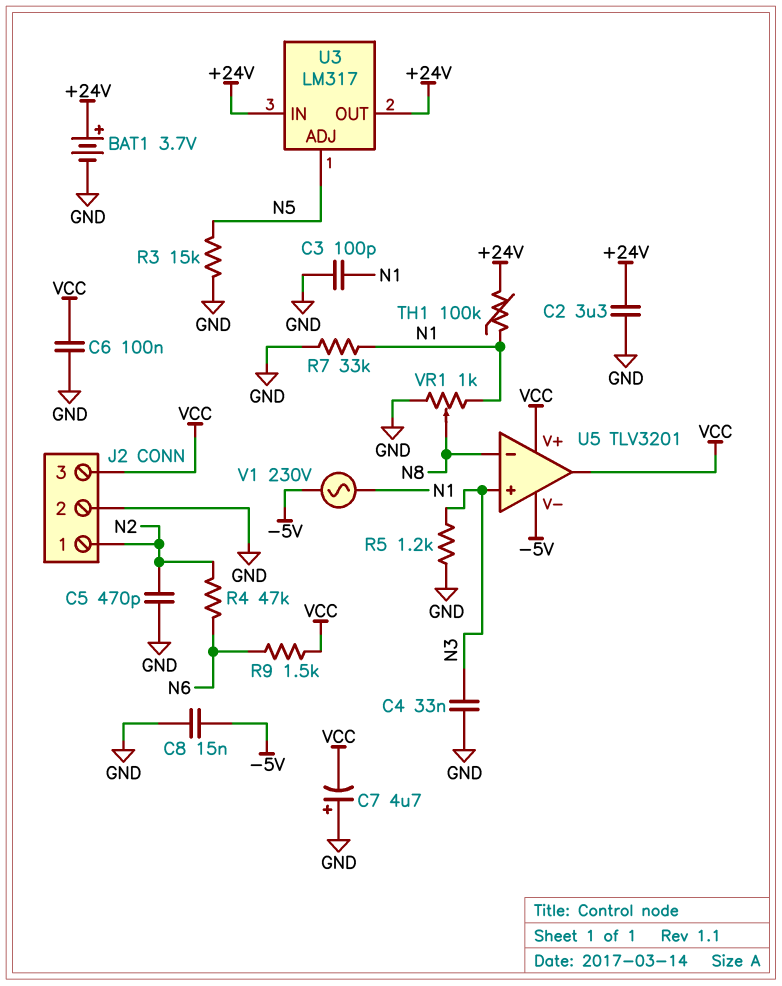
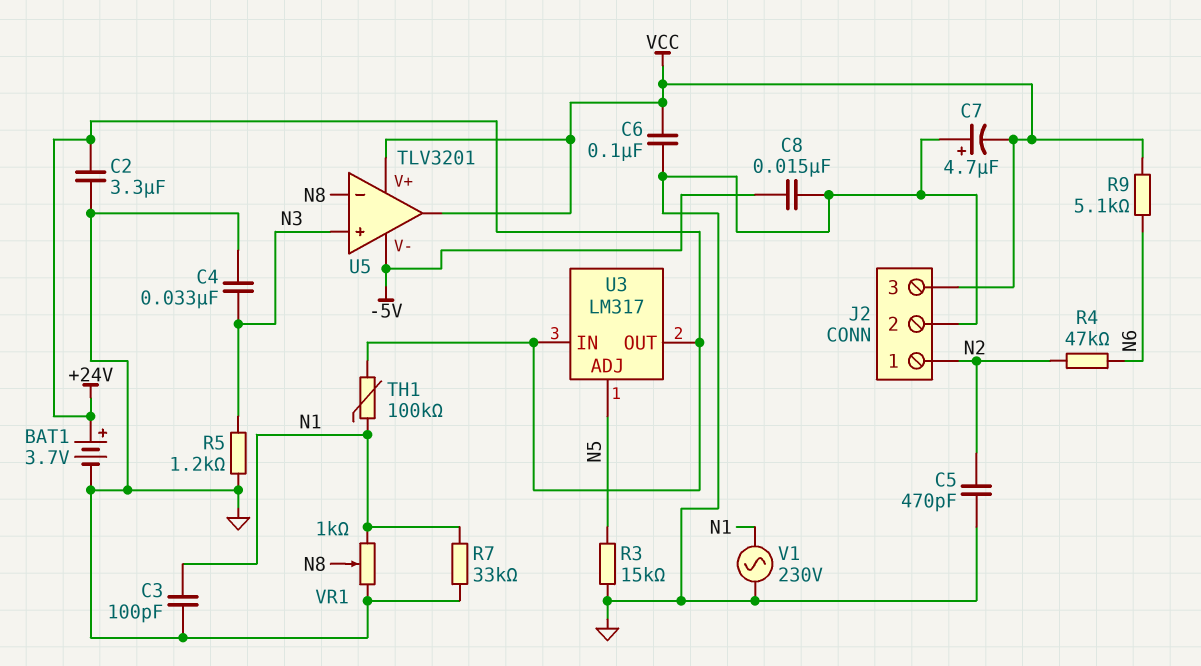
R9: 1.5k (N6, VCC) -> 5.1k (N6, VCC)
V1: AC 230V (-5V, N1) -> AC 230V (GND, N1)

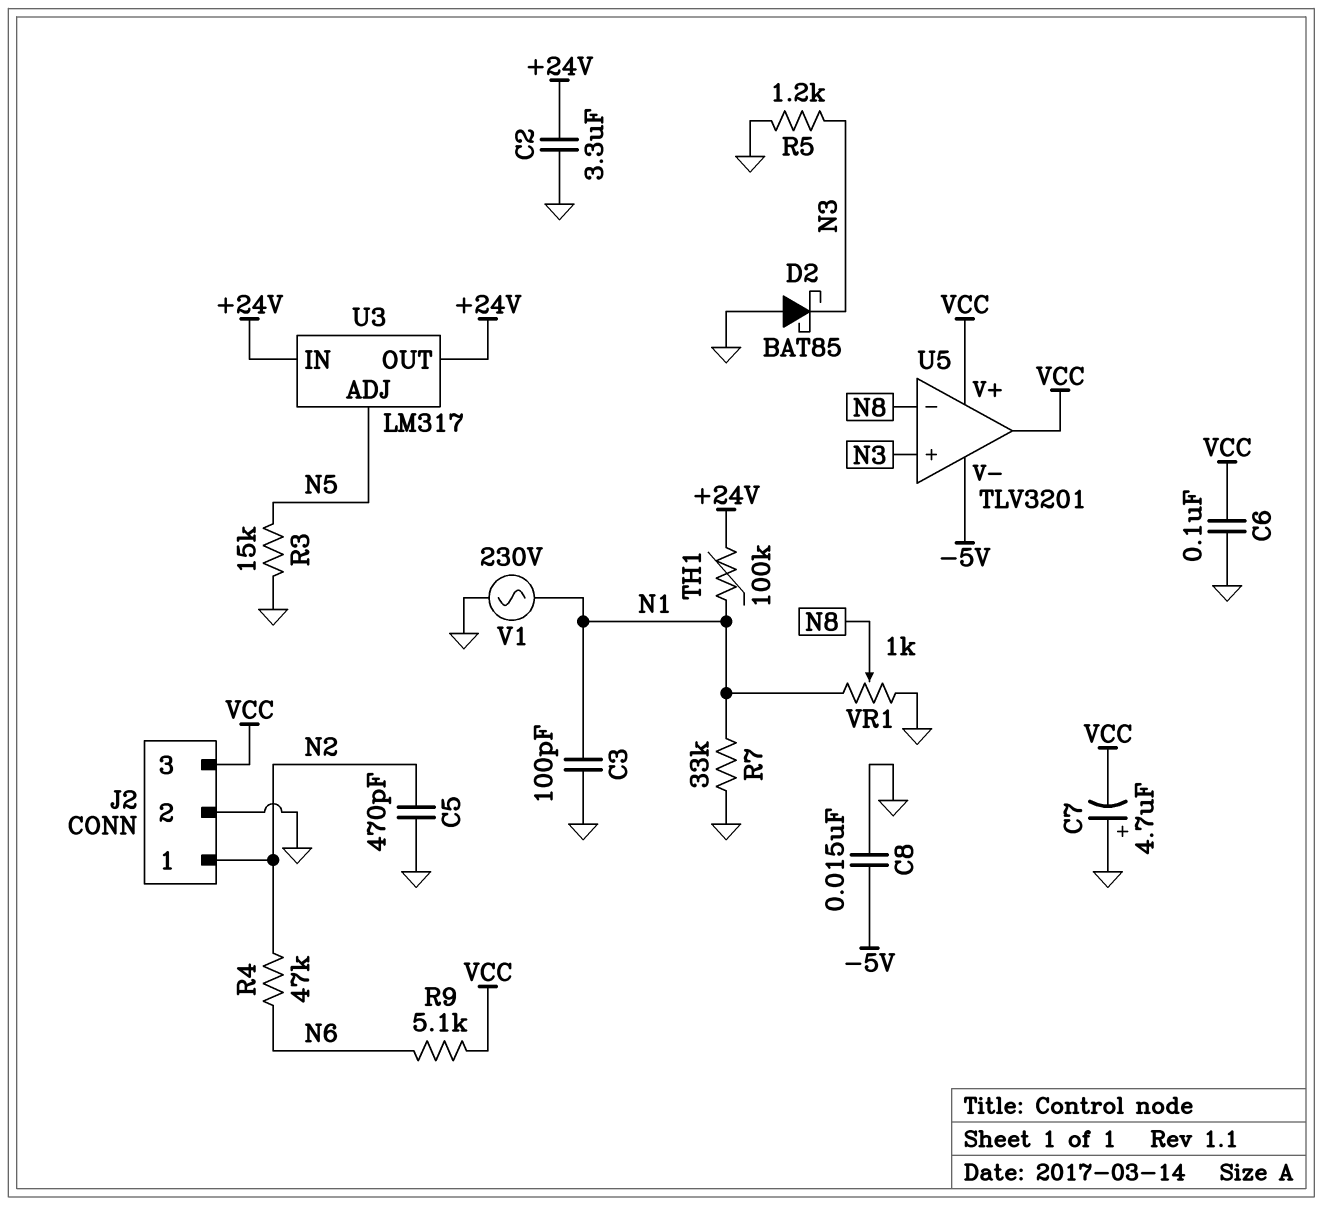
BAT1: 3.7V (plus +24V, minus GND) -> none
C4: 33nF (GND, N3) -> none
D2: none -> schottky BAT85 (A GND, K N3)

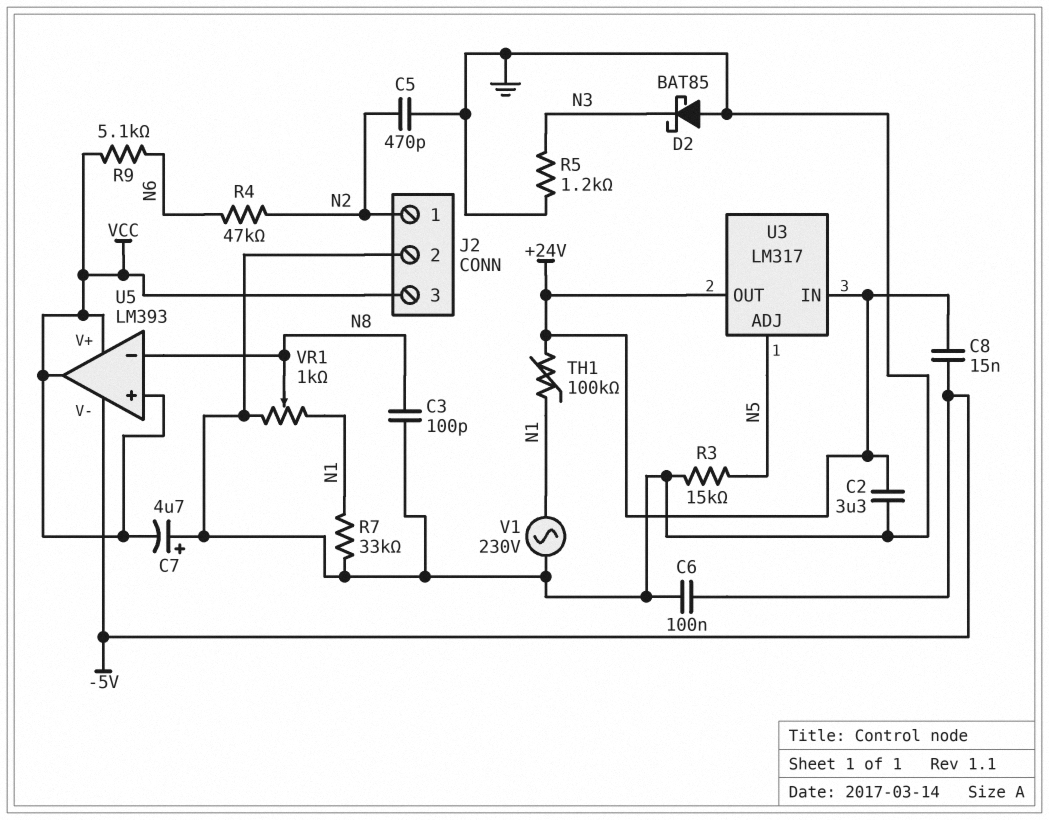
C3: 100pF (GND, N1) -> 100pF (GND, N8)
C6: 100nF (GND, VCC) -> 100nF (-5V, GND)
C8: 15nF (-5V, GND) -> 15nF (+24V, -5V)
U5: TLV3201 -> LM393
U5 pin in+: N3 -> VCC

